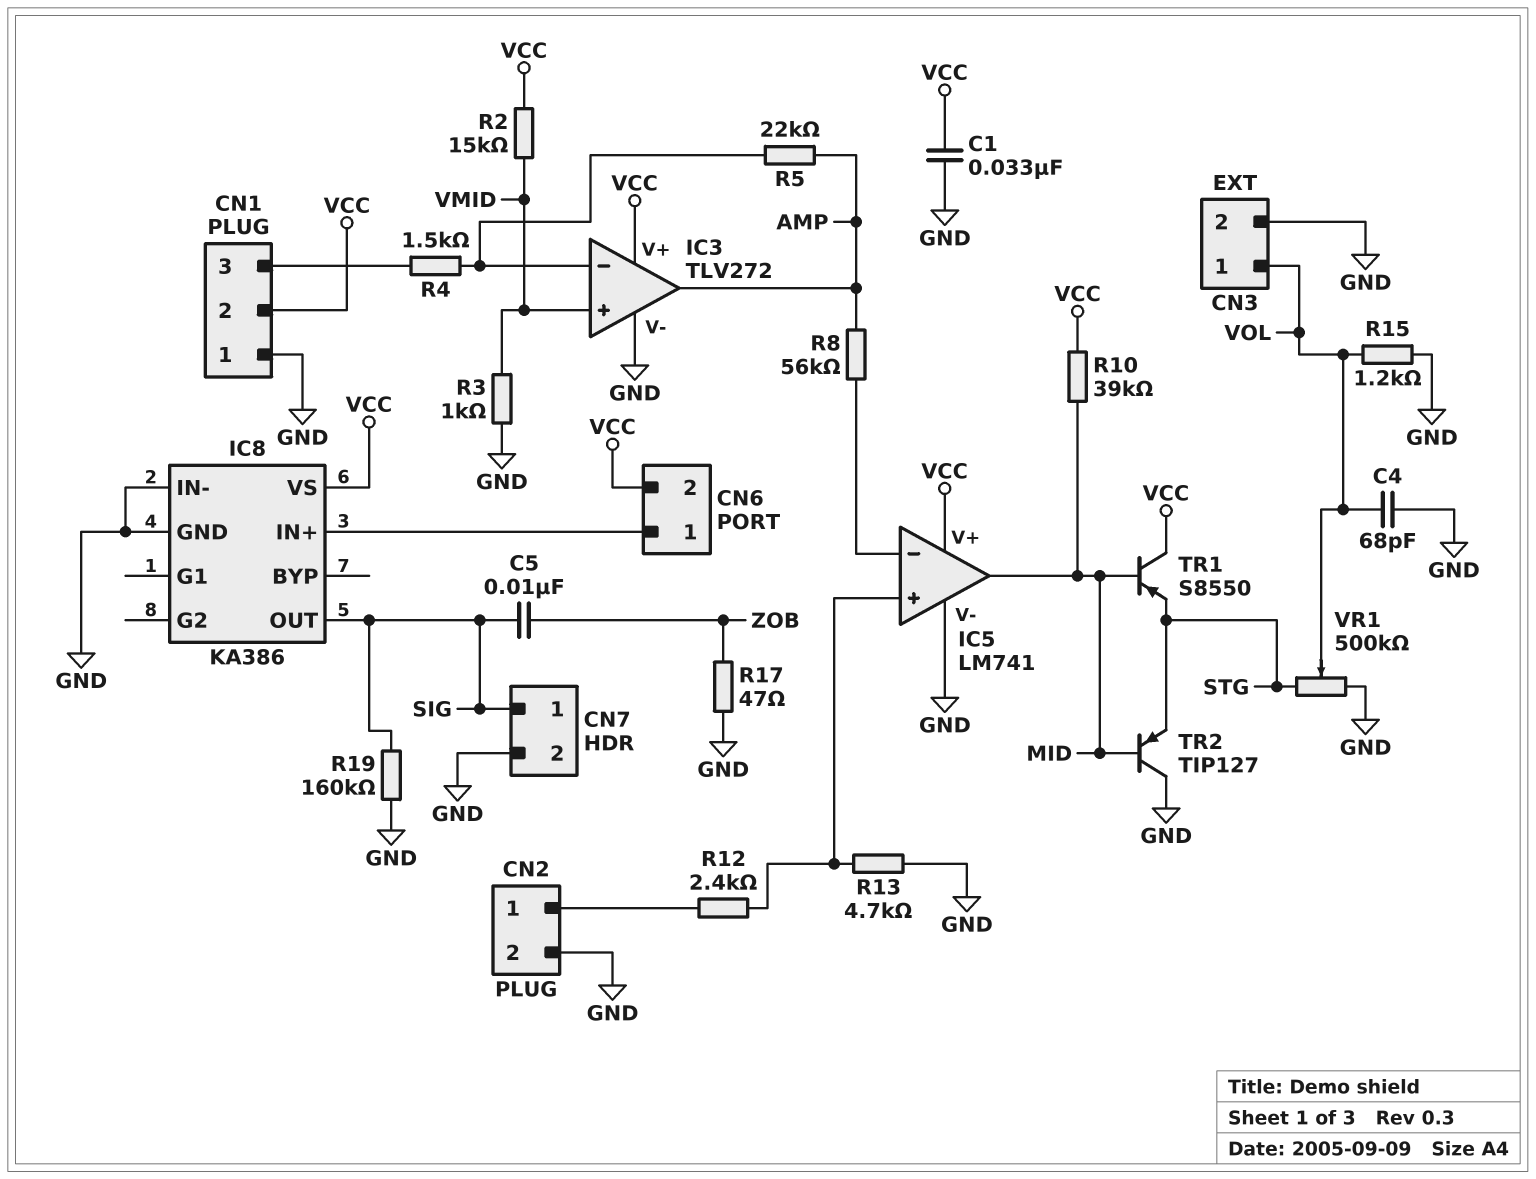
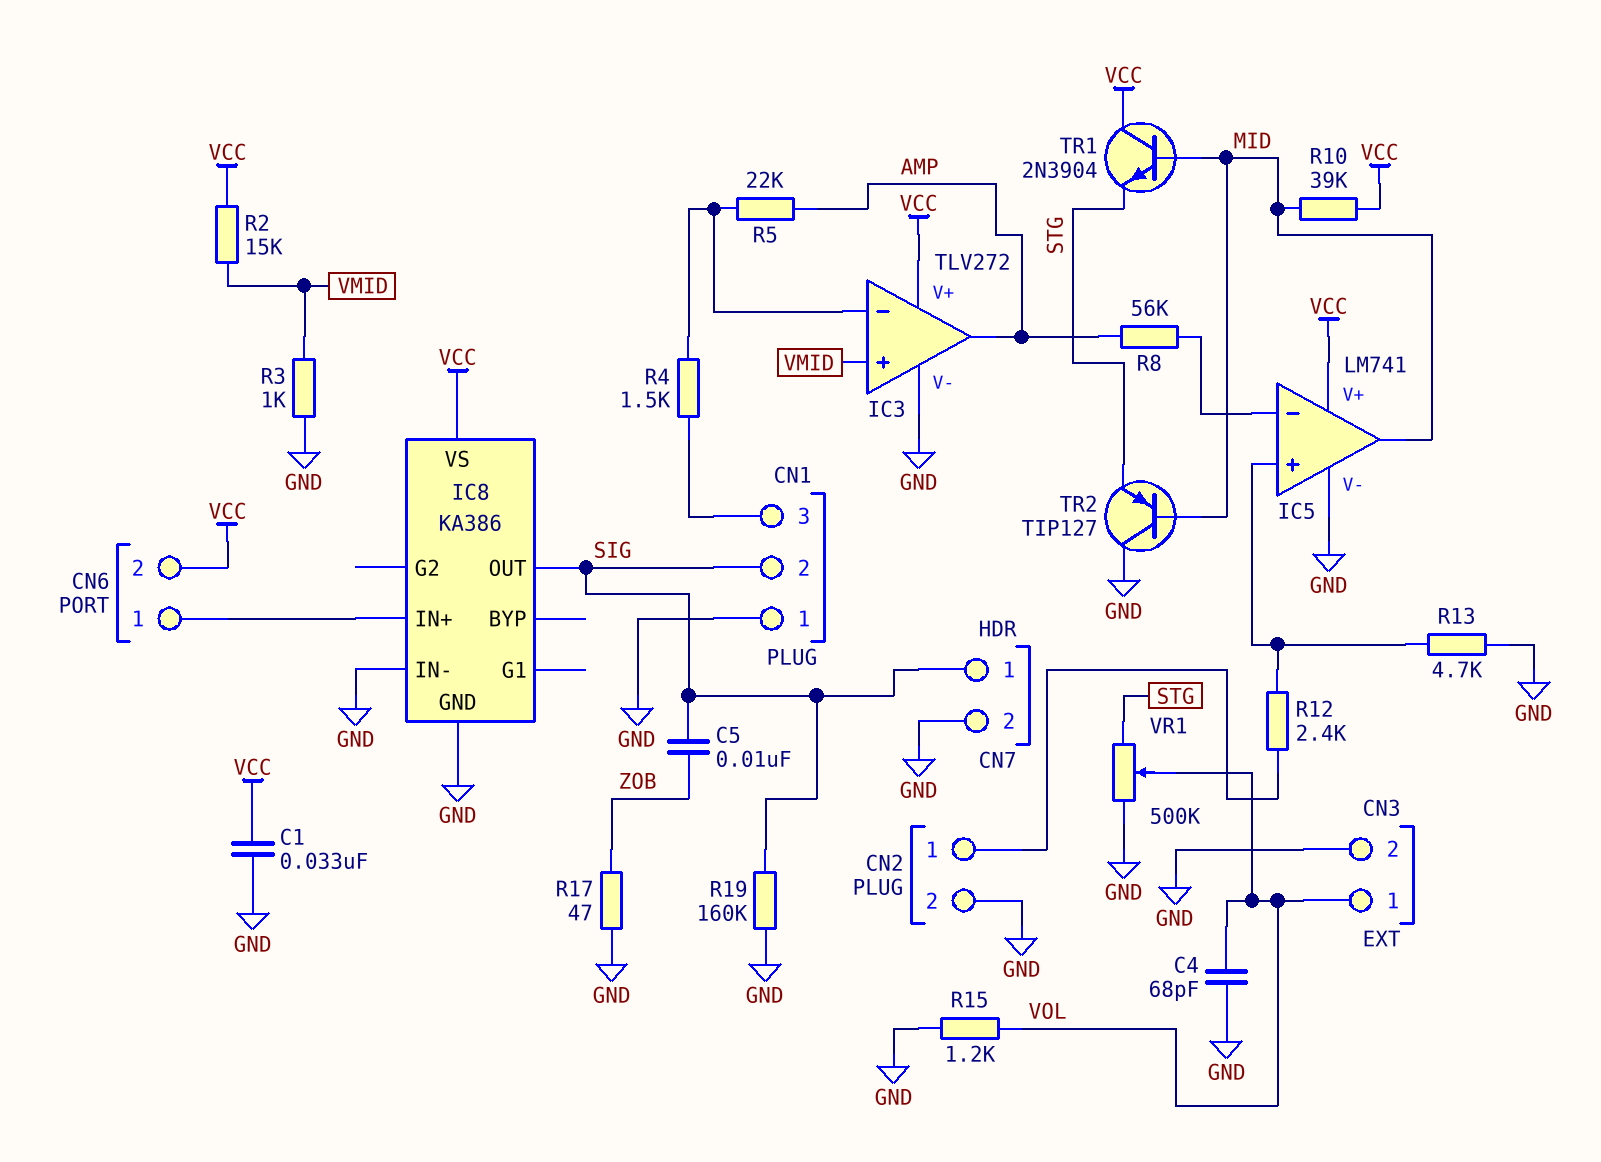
CN1 pin 2: VCC -> SIG
TR1: PNP S8550 (B MID, C VCC, E STG) -> NPN 2N3904 (B MID, C VCC, E STG)

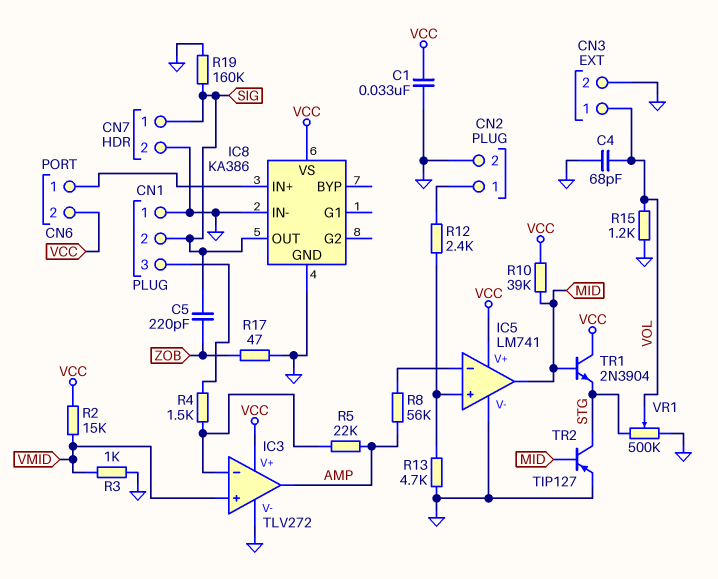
C5: 10nF (SIG, ZOB) -> 220pF (SIG, ZOB)
TR2: PNP TIP127 (B MID, C GND, E STG) -> PNP TIP127 (B MID, C STG, E GND)

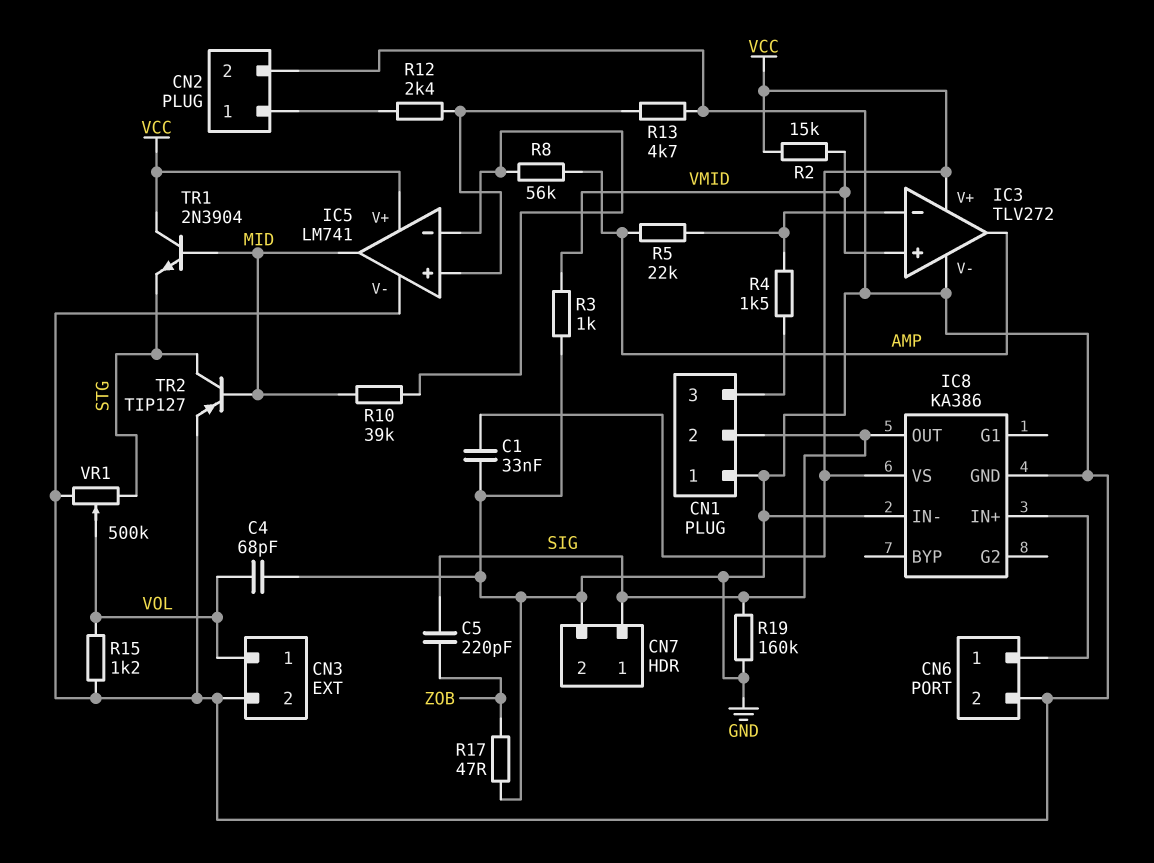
CN6 pin 2: VCC -> GND
R10: 39k (MID, VCC) -> 39k (IC5/in-, MID)

